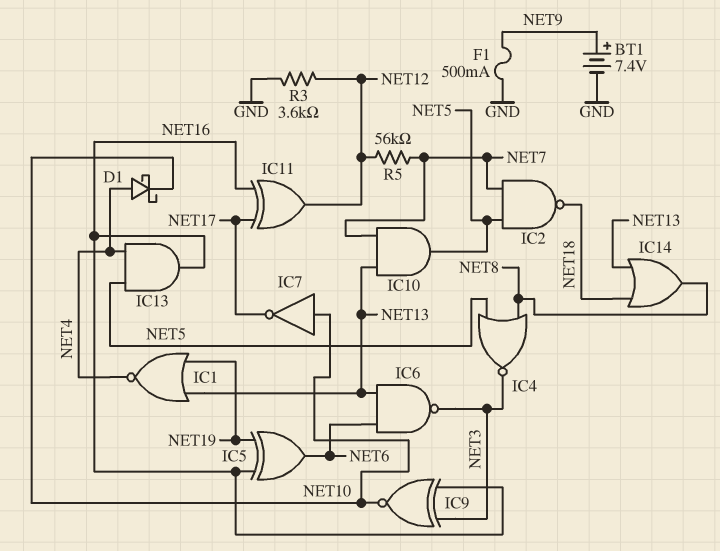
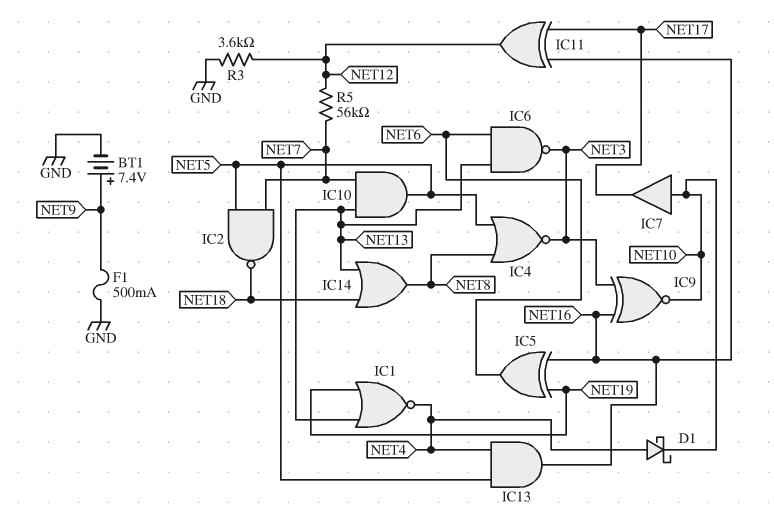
IC7: NOT (in NET10, out NET17) -> buffer (in NET10, out NET17)

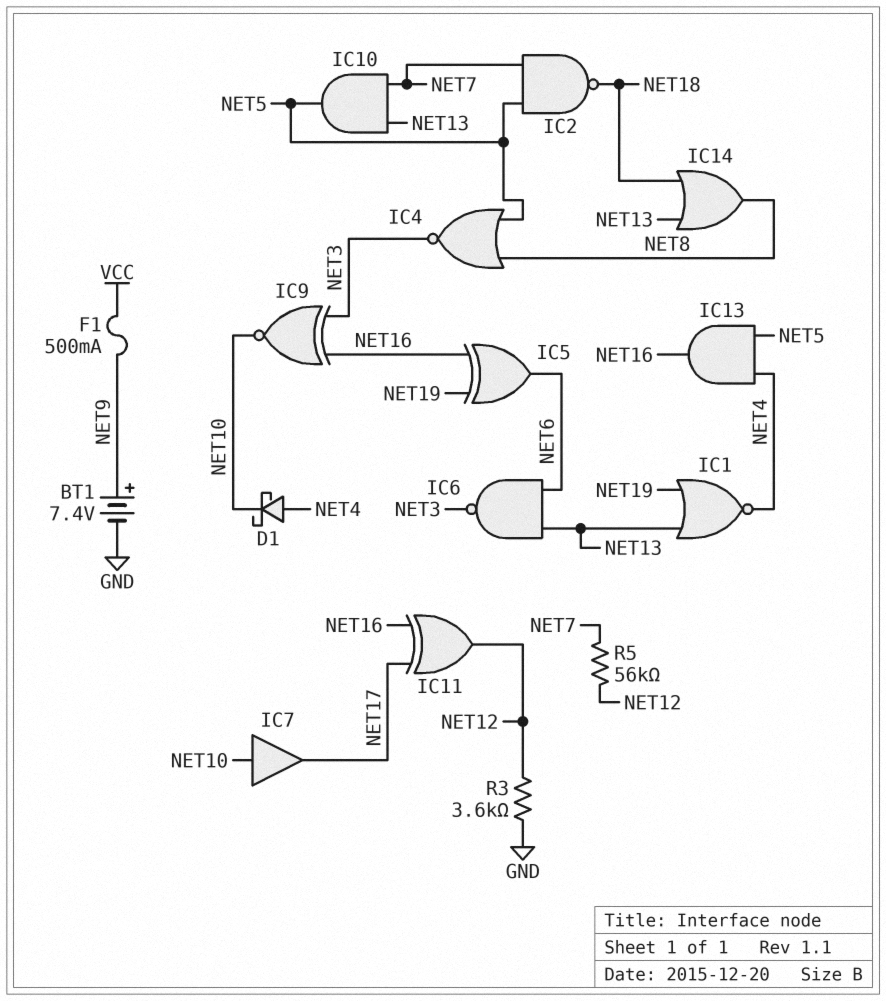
F1: 500mA (GND, NET9) -> 500mA (NET9, VCC)

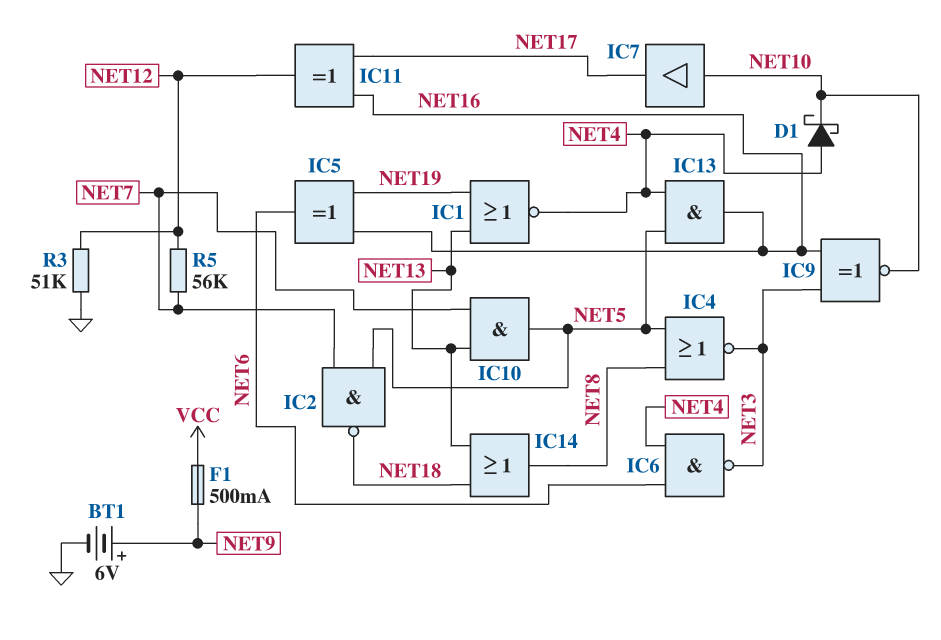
BT1: 7.4V (plus NET9, minus GND) -> 6V (plus NET9, minus GND)
IC6: NAND (in NET6, in NET13, out NET3) -> NAND (in NET4, in NET6, out NET3)
R3: 3.6k (GND, NET12) -> 51k (GND, NET12)

